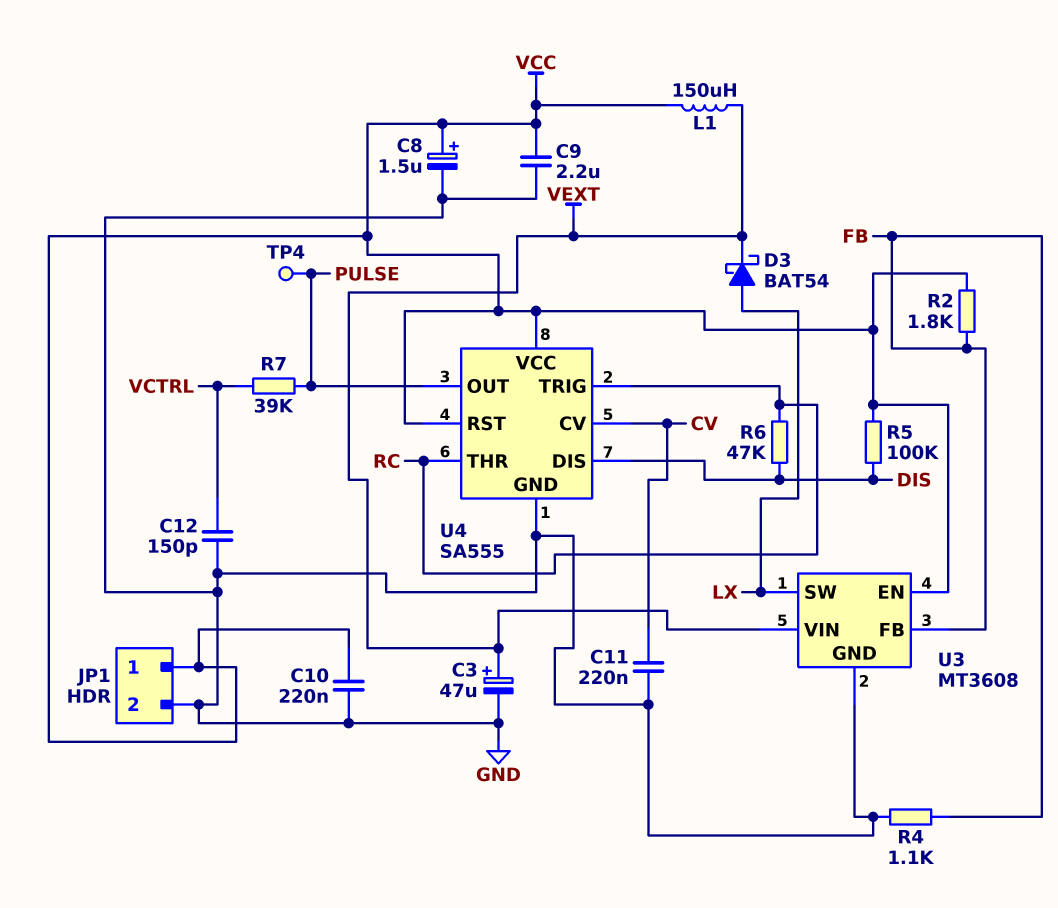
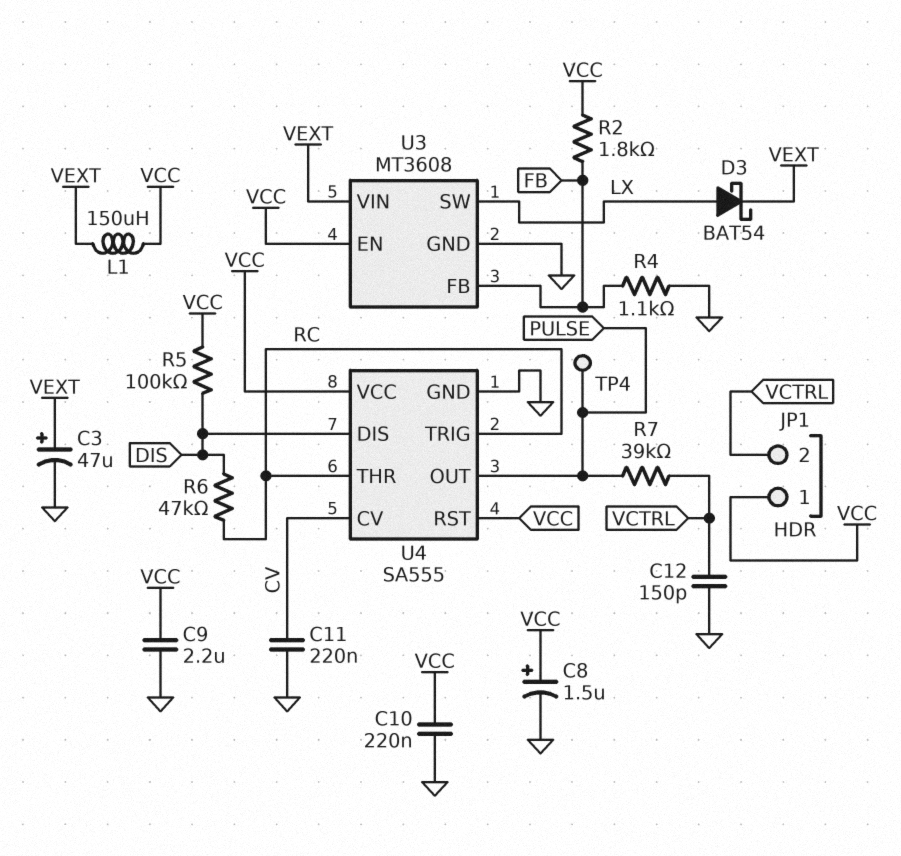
JP1 pin 2: GND -> VCTRL

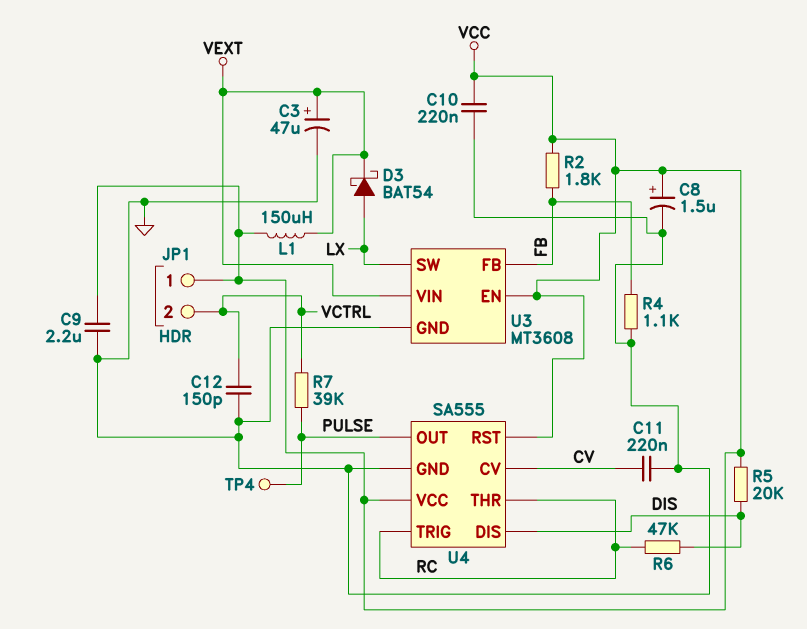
R5: 100k (DIS, VCC) -> 20k (DIS, VCC)

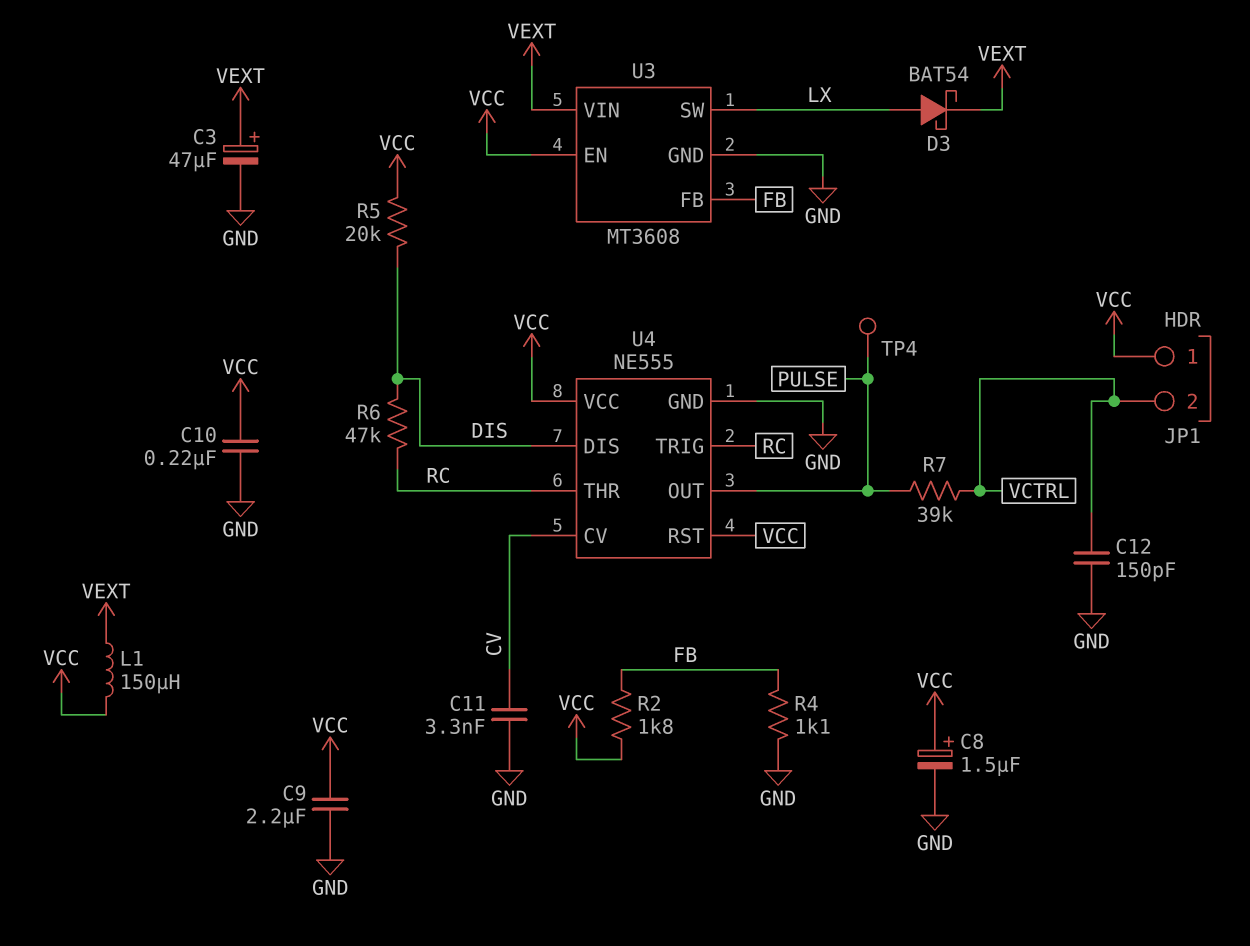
C11: 220nF (CV, GND) -> 3.3nF (CV, GND)
U4: SA555 -> NE555

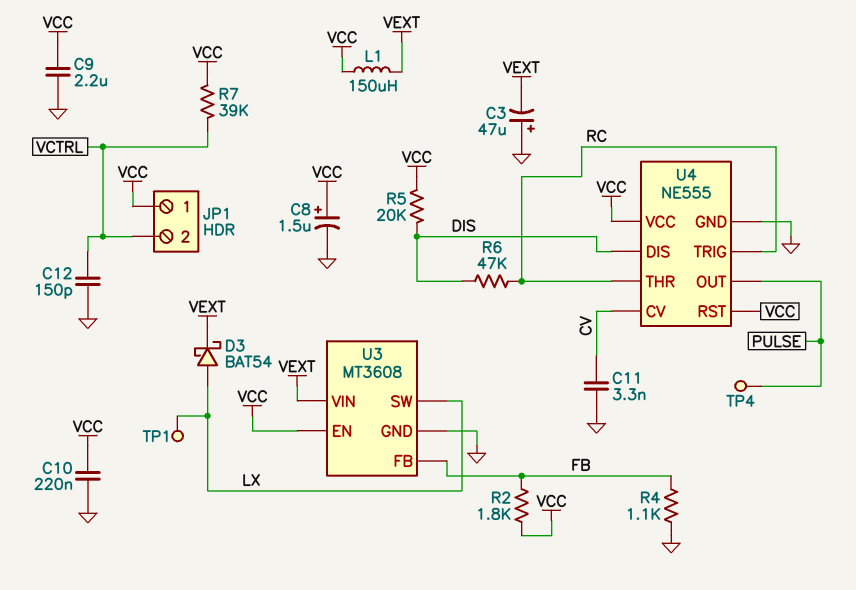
C3: 47uF (plus VEXT, minus GND) -> 47uF (plus GND, minus VEXT)
R7: 39k (PULSE, VCTRL) -> 39k (VCC, VCTRL)
TP1: none -> test point (LX)

